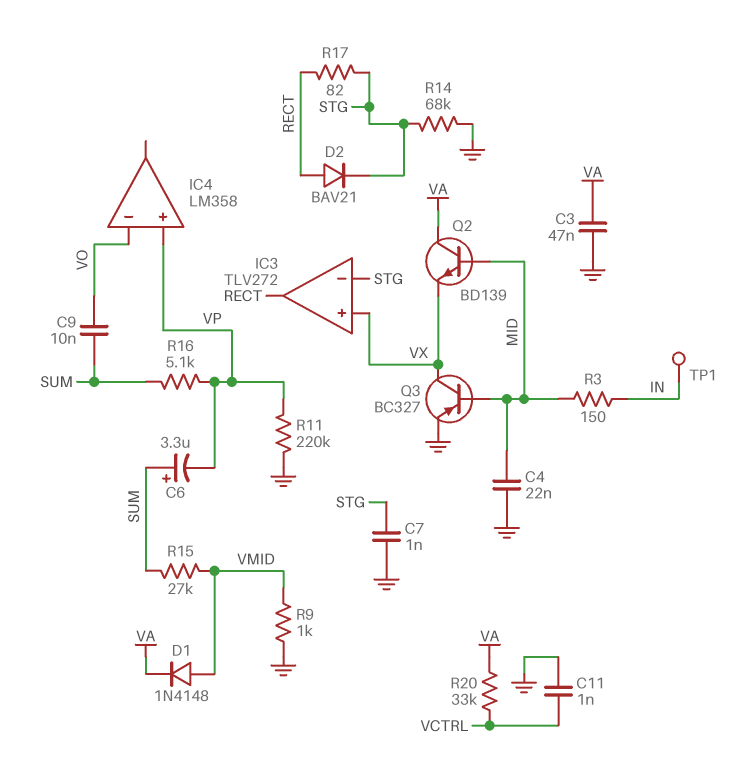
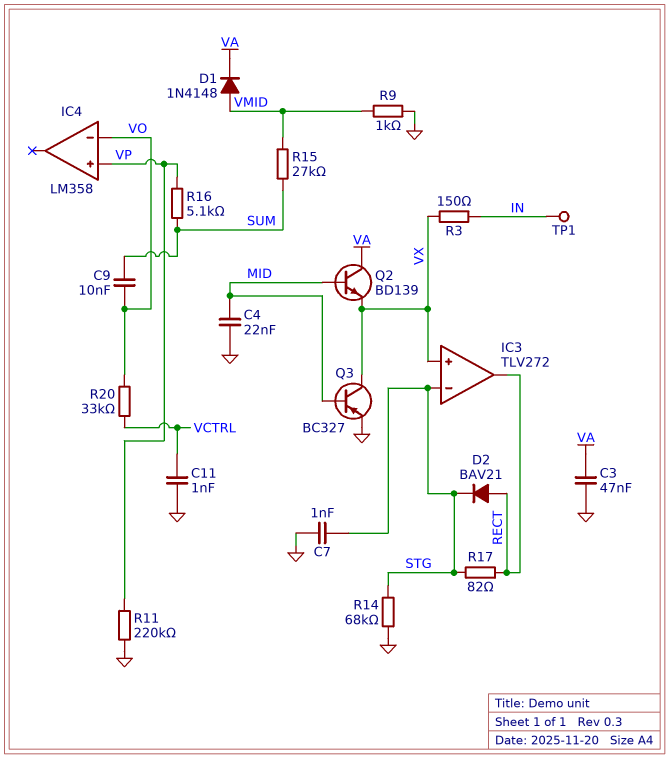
C6: 3.3uF (plus SUM, minus VP) -> none
R3: 150 (IN, MID) -> 150 (IN, VX)
R20: 33k (VA, VCTRL) -> 33k (VCTRL, VO)

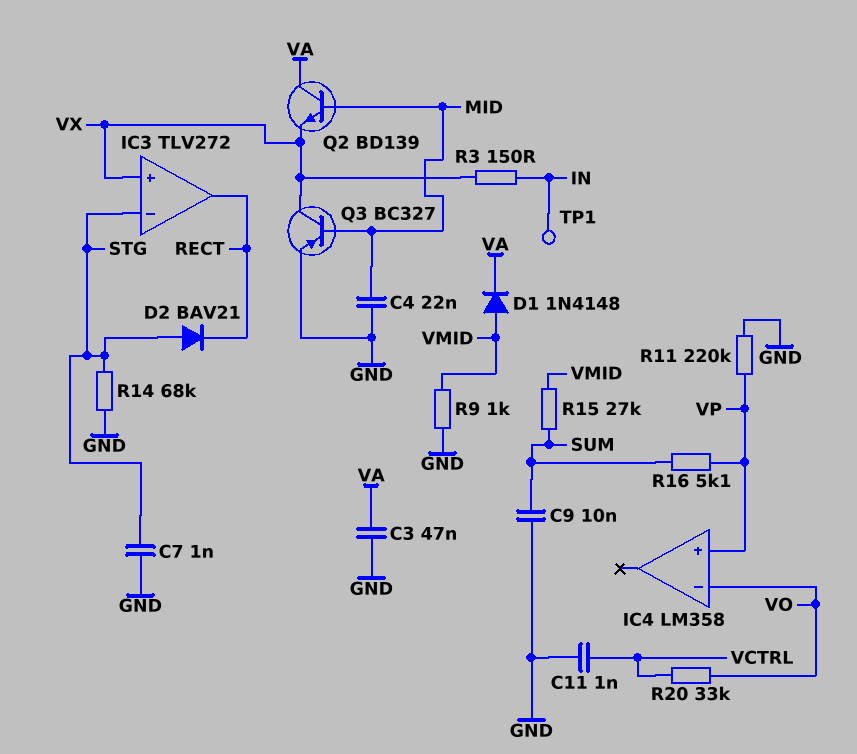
C9: 10nF (SUM, VO) -> 10nF (GND, SUM)
D2: diode BAV21 (A RECT, K STG) -> diode BAV21 (A STG, K RECT)
R17: 82 (RECT, STG) -> none

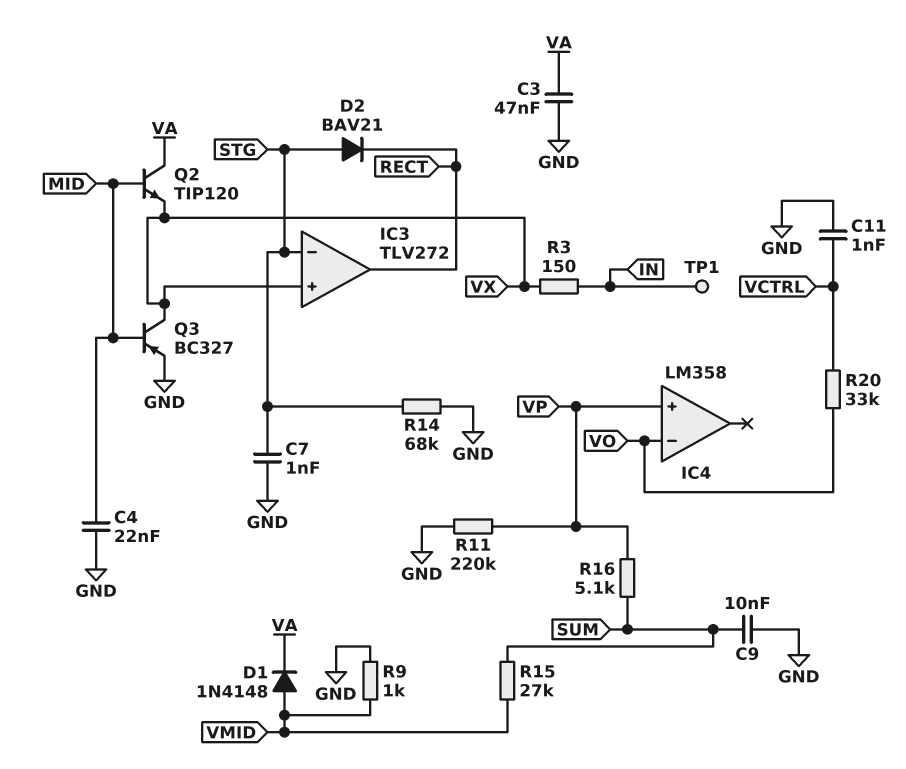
Q2: NPN BD139 (B MID, C VA, E VX) -> NPN TIP120 (B MID, C VA, E VX)

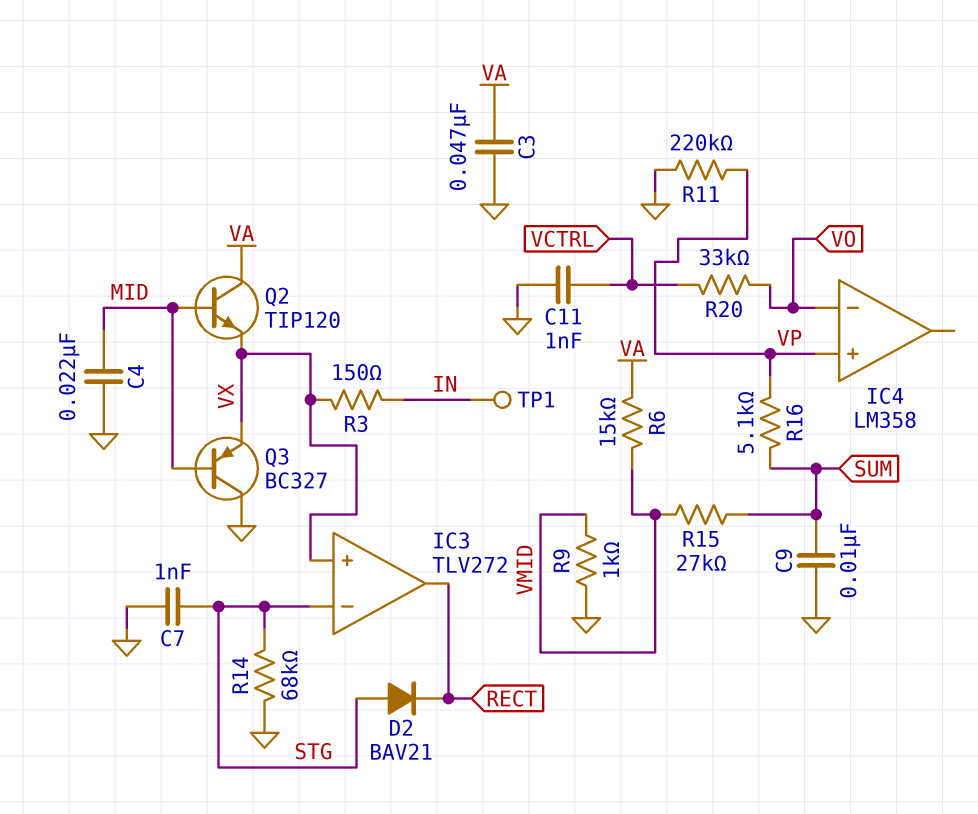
D1: diode 1N4148 (A VMID, K VA) -> none
Q3: PNP BC327 (B MID, C VX, E GND) -> PNP BC327 (B MID, C GND, E VX)
R6: none -> 15k (VA, VMID)

